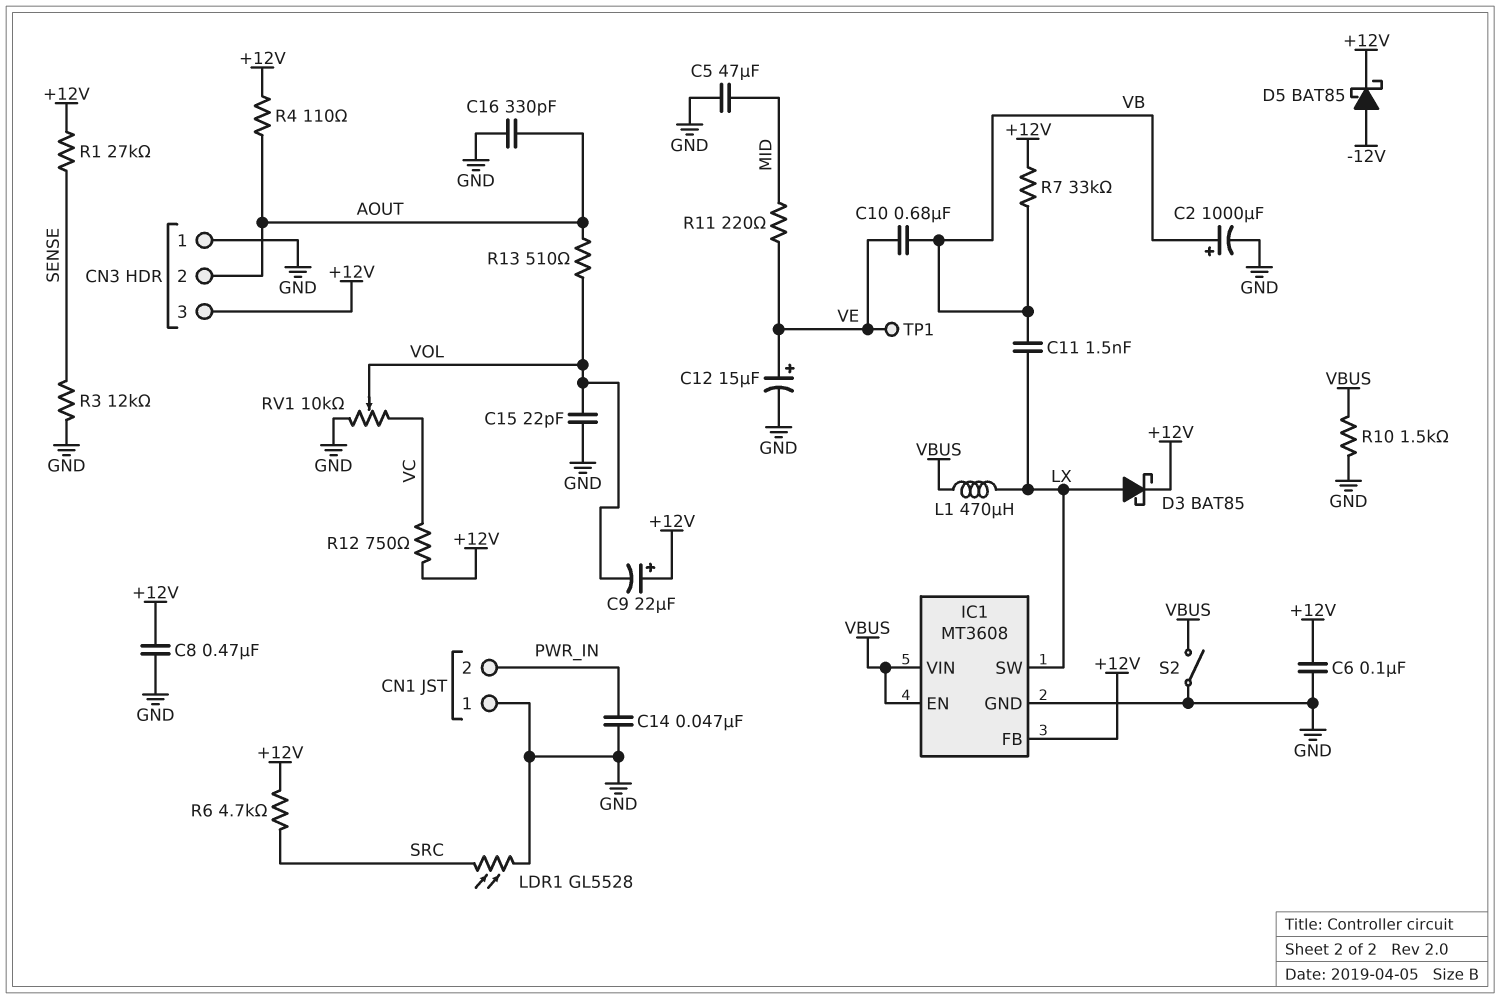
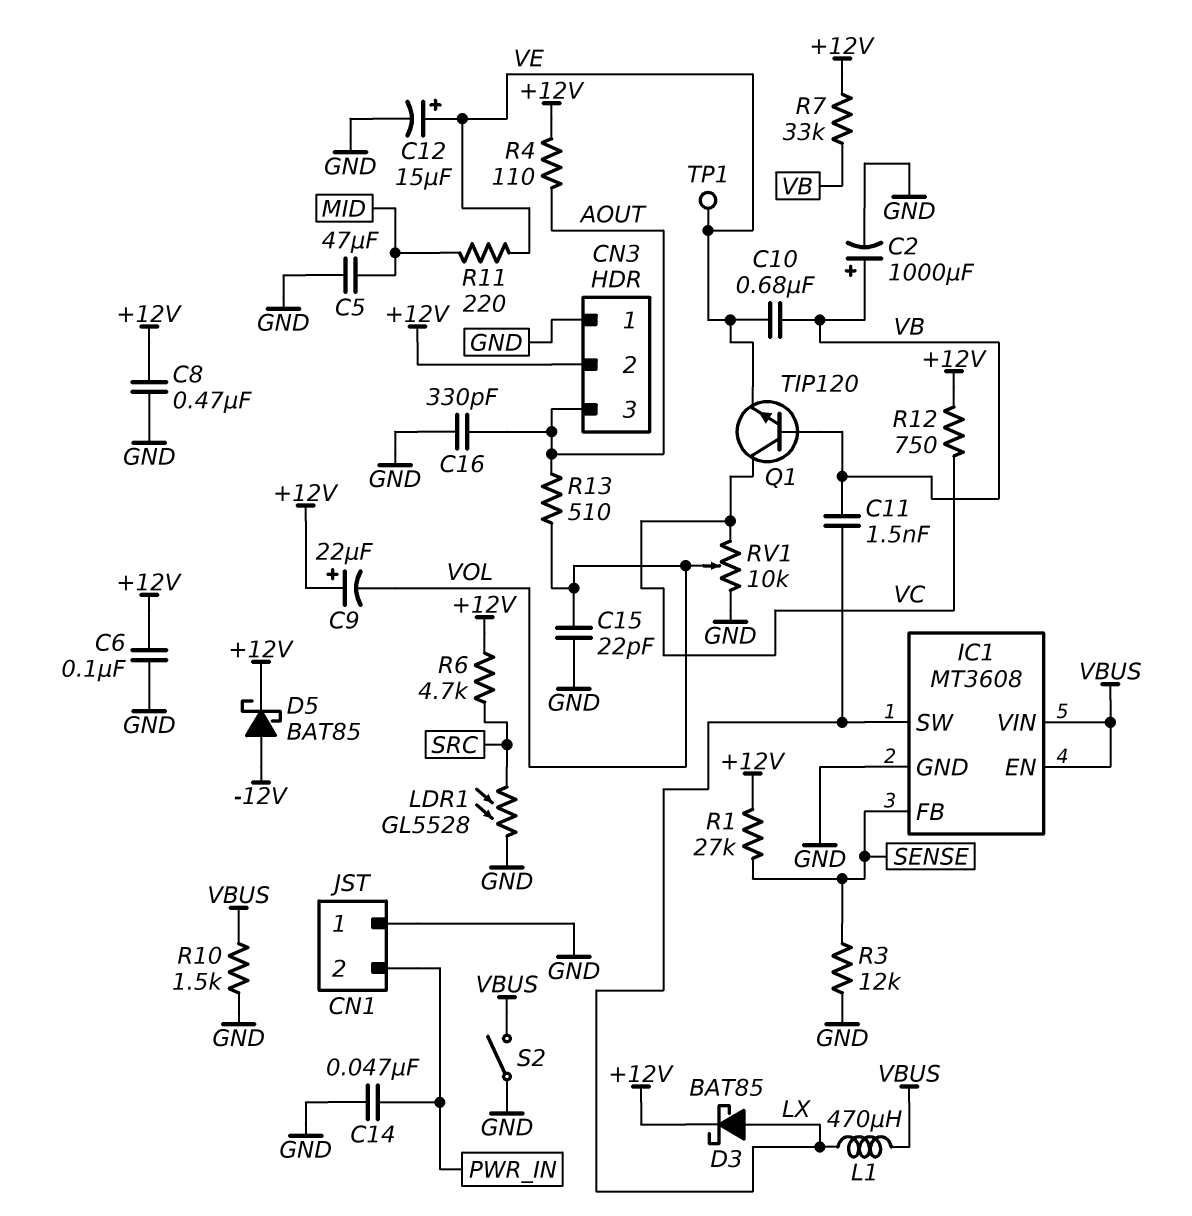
CN3 pin 2: AOUT -> +12V
CN3 pin 3: +12V -> AOUT
IC1 pin FB: +12V -> SENSE
Q1: none -> NPN TIP120 (B VB, C VC, E VE)

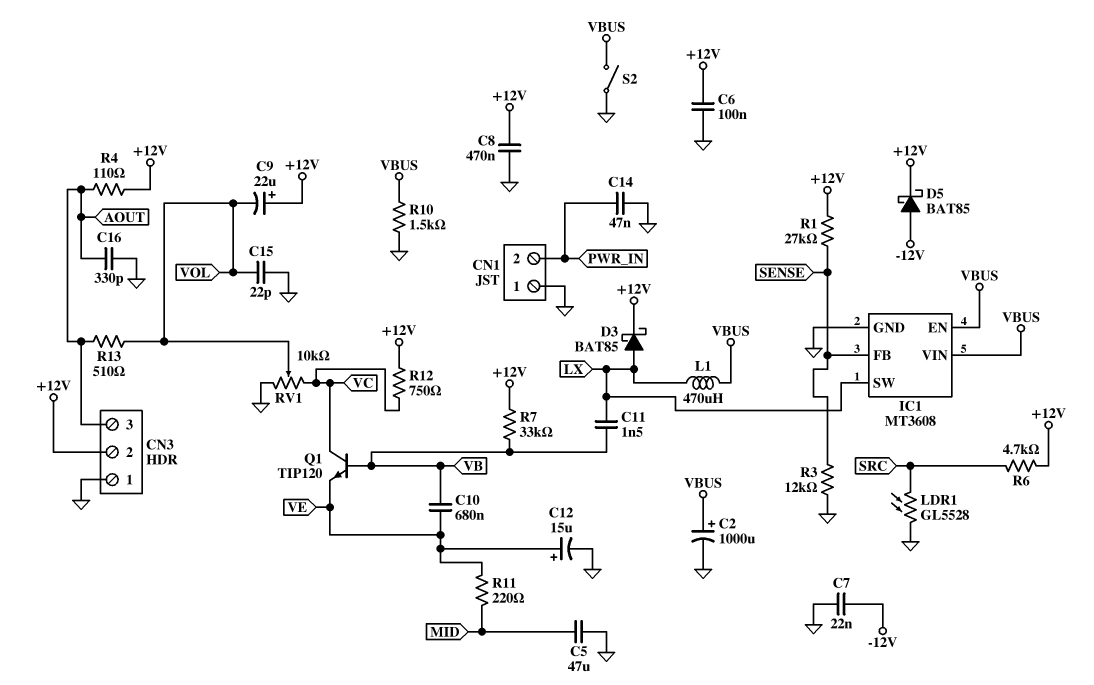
C2: 1000uF (plus VB, minus GND) -> 1000uF (plus VBUS, minus GND)
C7: none -> 22nF (-12V, GND)
TP1: test point (VE) -> none

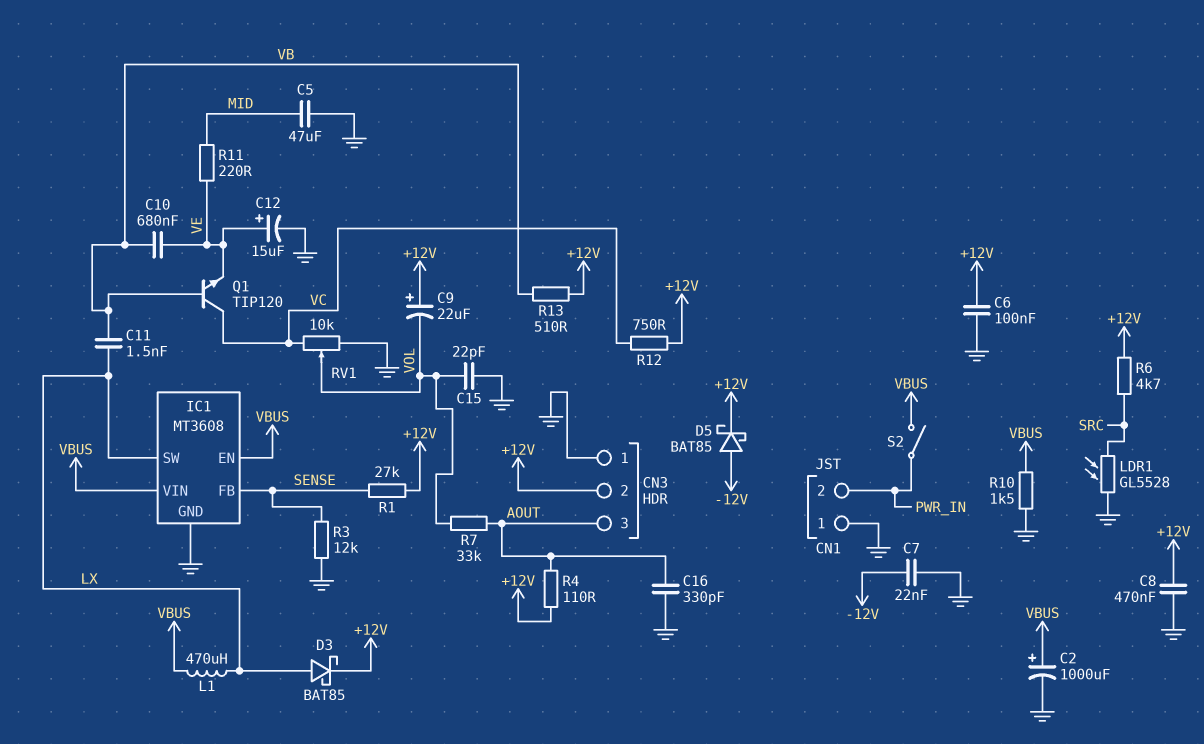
C14: 47nF (GND, PWR_IN) -> none
R7: 33k (+12V, VB) -> 33k (AOUT, VOL)
R13: 510 (AOUT, VOL) -> 510 (+12V, VB)
S2: switch (GND, VBUS) -> switch (PWR_IN, VBUS)

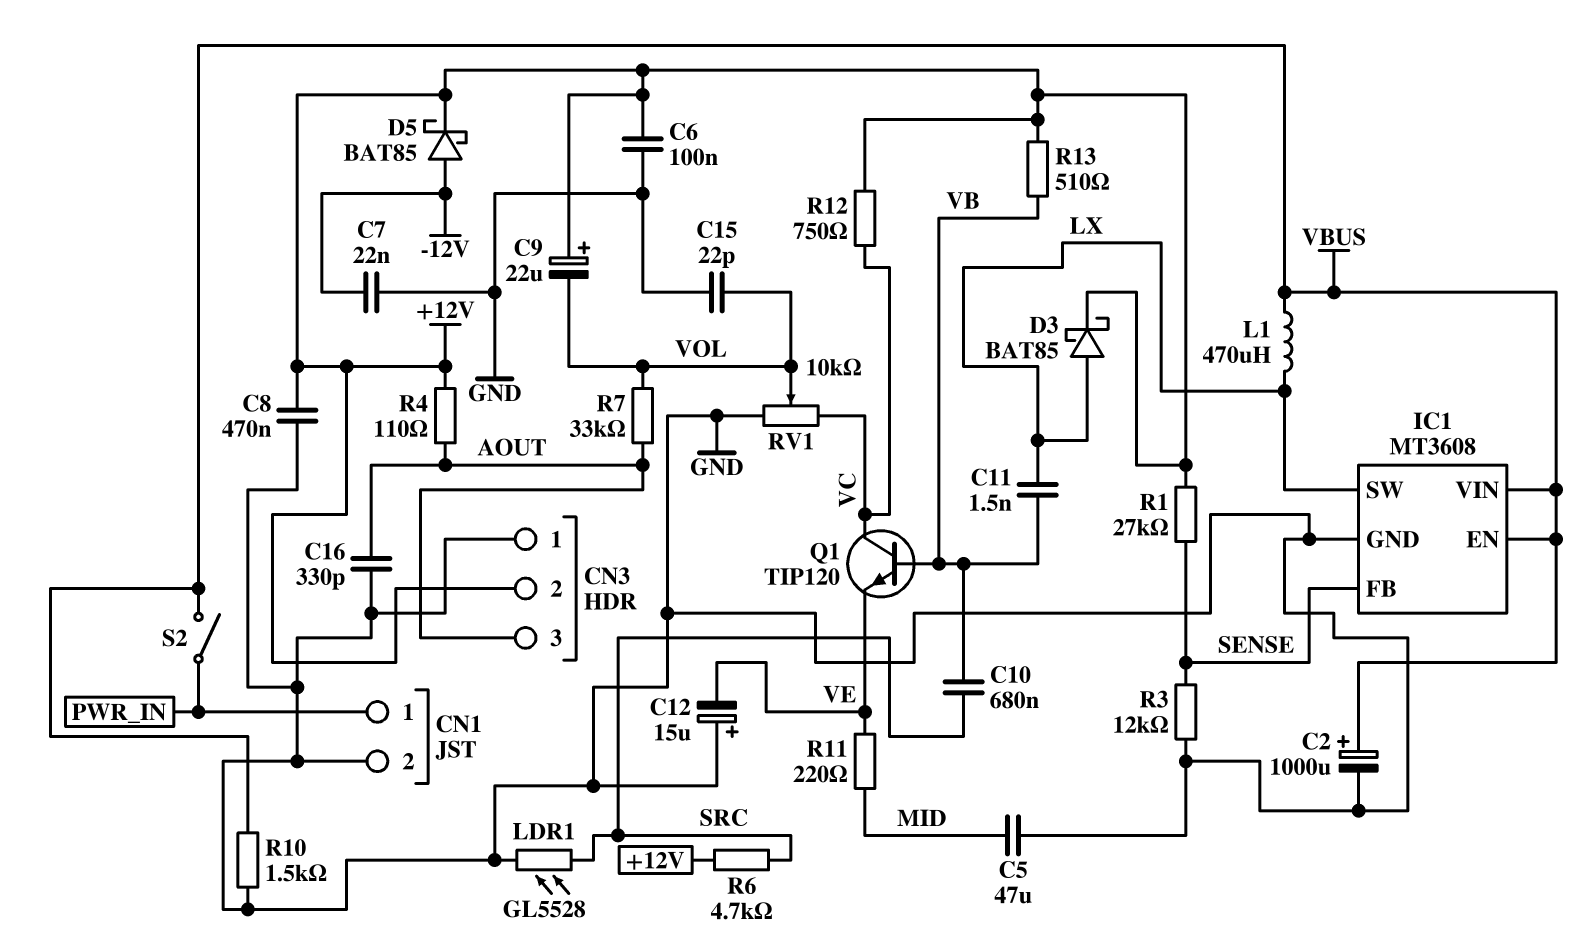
C10: 680nF (VB, VE) -> 680nF (SRC, VB)
C12: 15uF (plus VE, minus GND) -> 15uF (plus GND, minus VE)
CN1 pin 1: GND -> PWR_IN
CN1 pin 2: PWR_IN -> GND

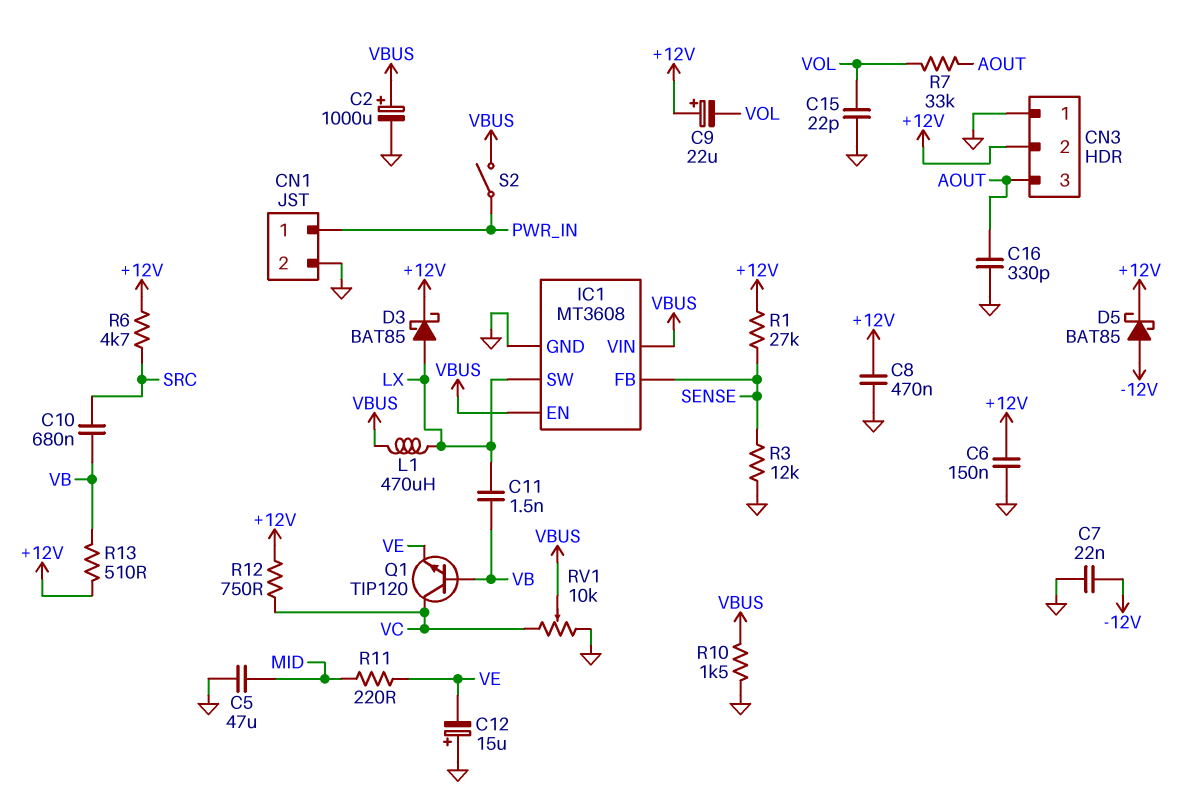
C6: 100nF (+12V, GND) -> 150nF (+12V, GND)
LDR1: GL5528 (GND, SRC) -> none
R4: 110 (+12V, AOUT) -> none
RV1: 10k (GND, VC, wiper VOL) -> 10k (GND, VC, wiper VBUS)

